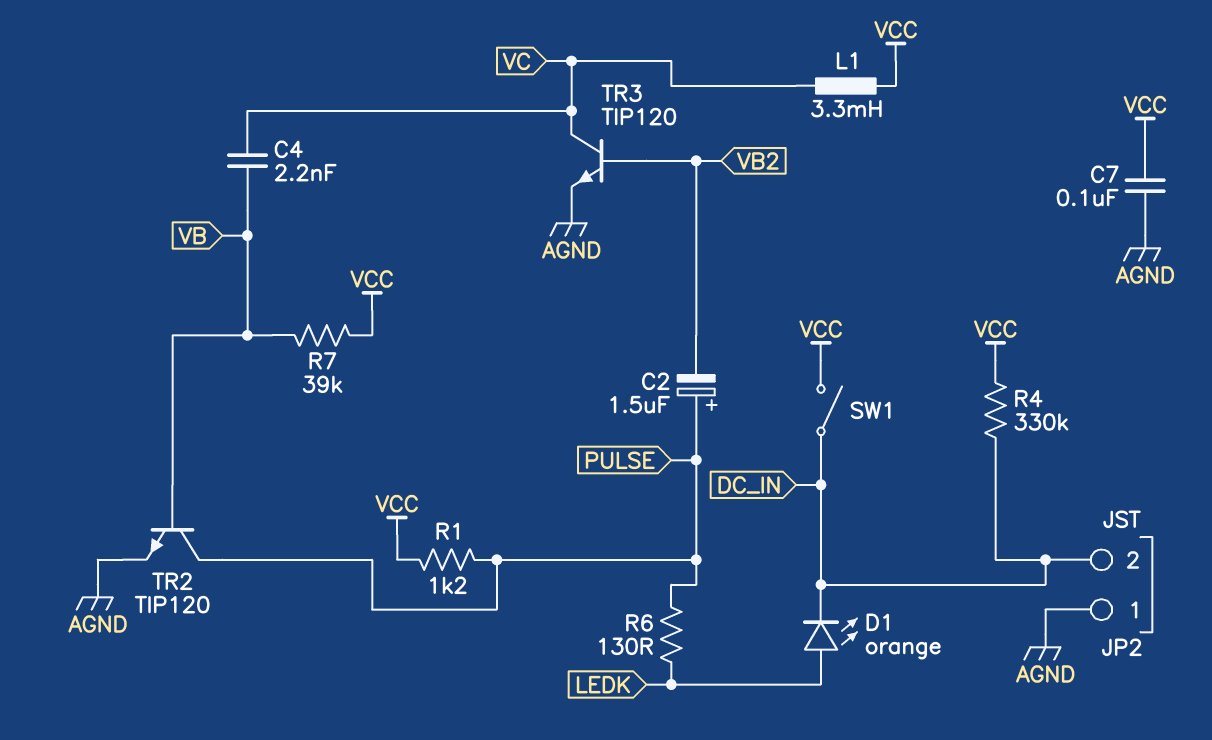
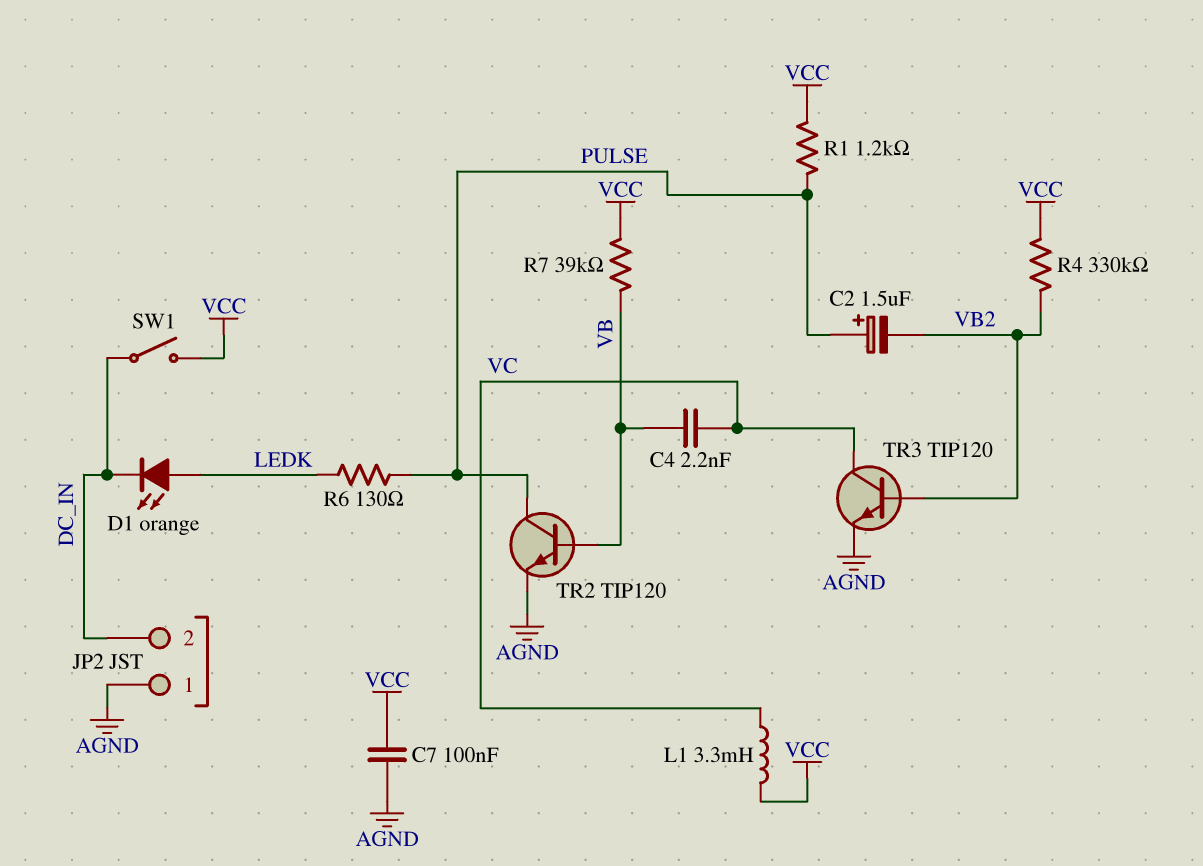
R4: 330k (DC_IN, VCC) -> 330k (VB2, VCC)

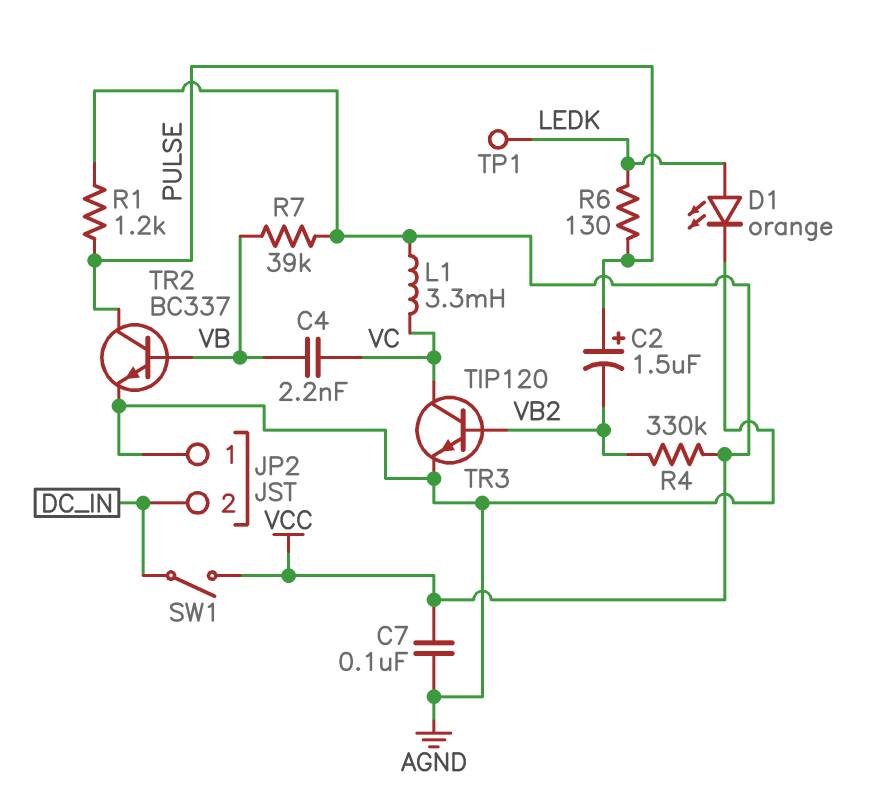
D1: LED orange (A LEDK, K DC_IN) -> LED orange (A LEDK, K AGND)
TP1: none -> test point (LEDK)
TR2: NPN TIP120 (B VB, C PULSE, E AGND) -> NPN BC337 (B VB, C PULSE, E AGND)

